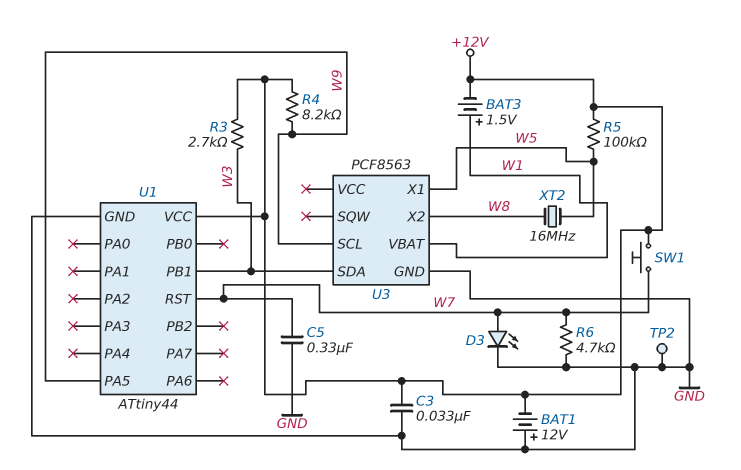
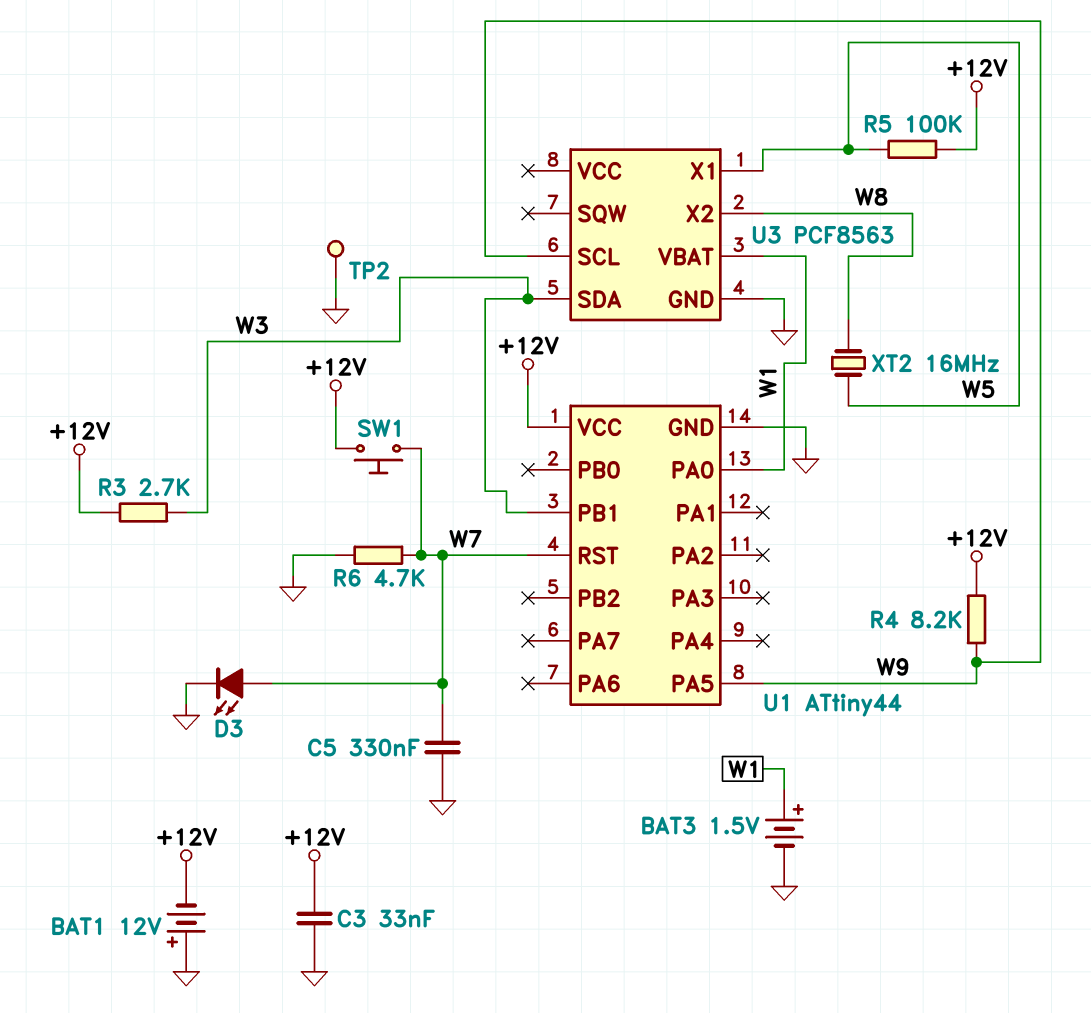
BAT3: 1.5V (plus W1, minus +12V) -> 1.5V (plus W1, minus GND)
U1 pin PA0: none -> W1

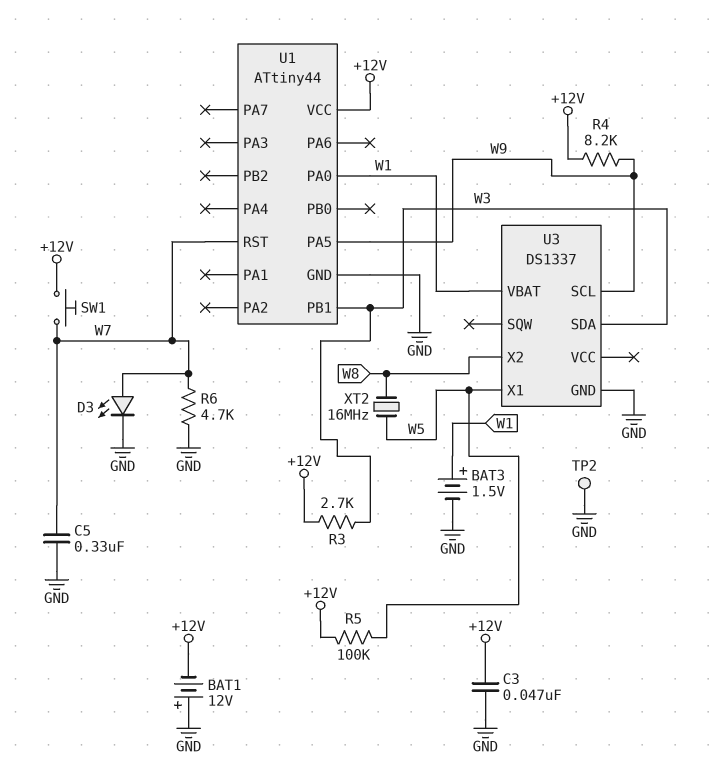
C3: 33nF (+12V, GND) -> 47nF (+12V, GND)
U3: PCF8563 -> DS1337

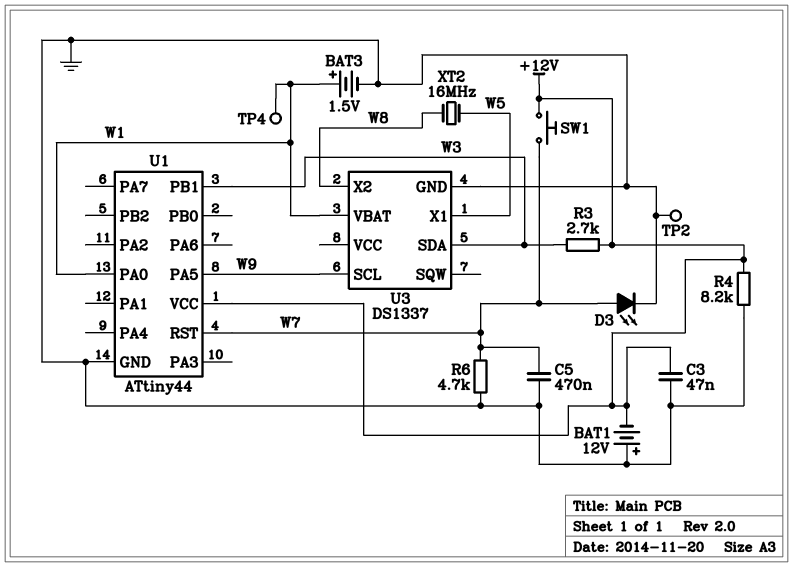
C5: 330nF (GND, W7) -> 470nF (GND, W7)
R4: 8.2k (+12V, W9) -> 8.2k (+12V, GND)
R5: 100k (+12V, W5) -> none
TP4: none -> test point (W1)

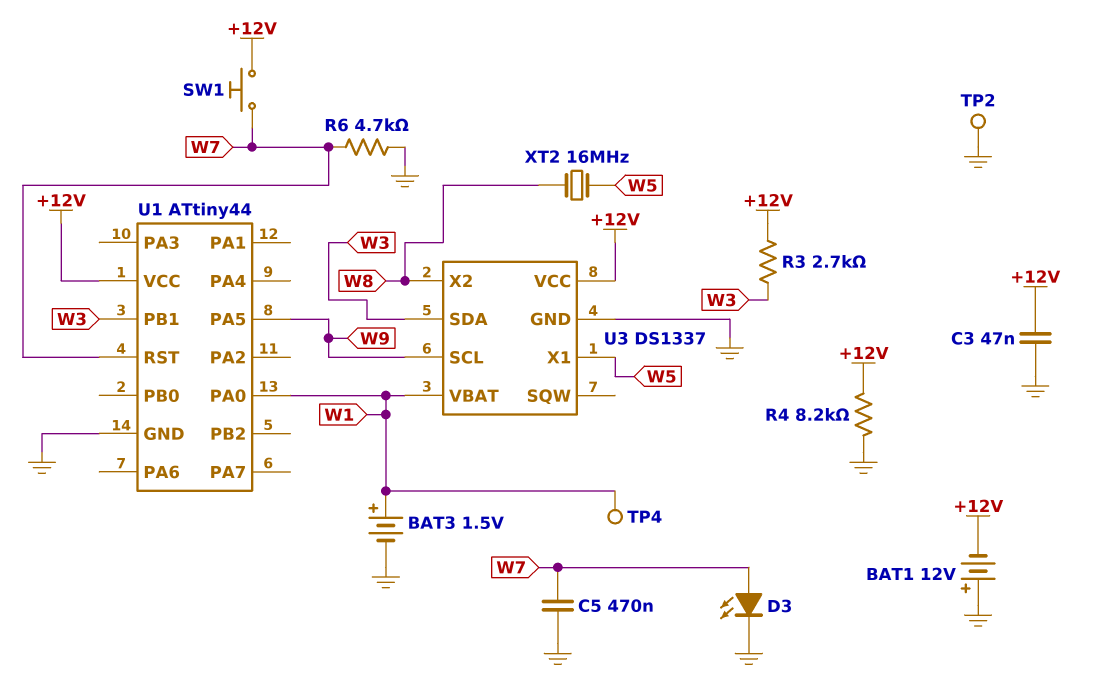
U3 pin VCC: none -> +12V

